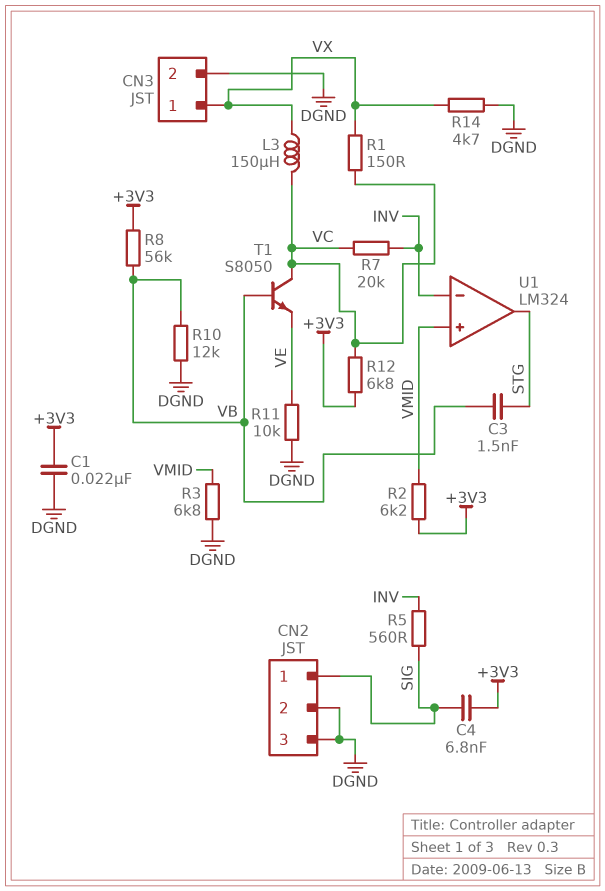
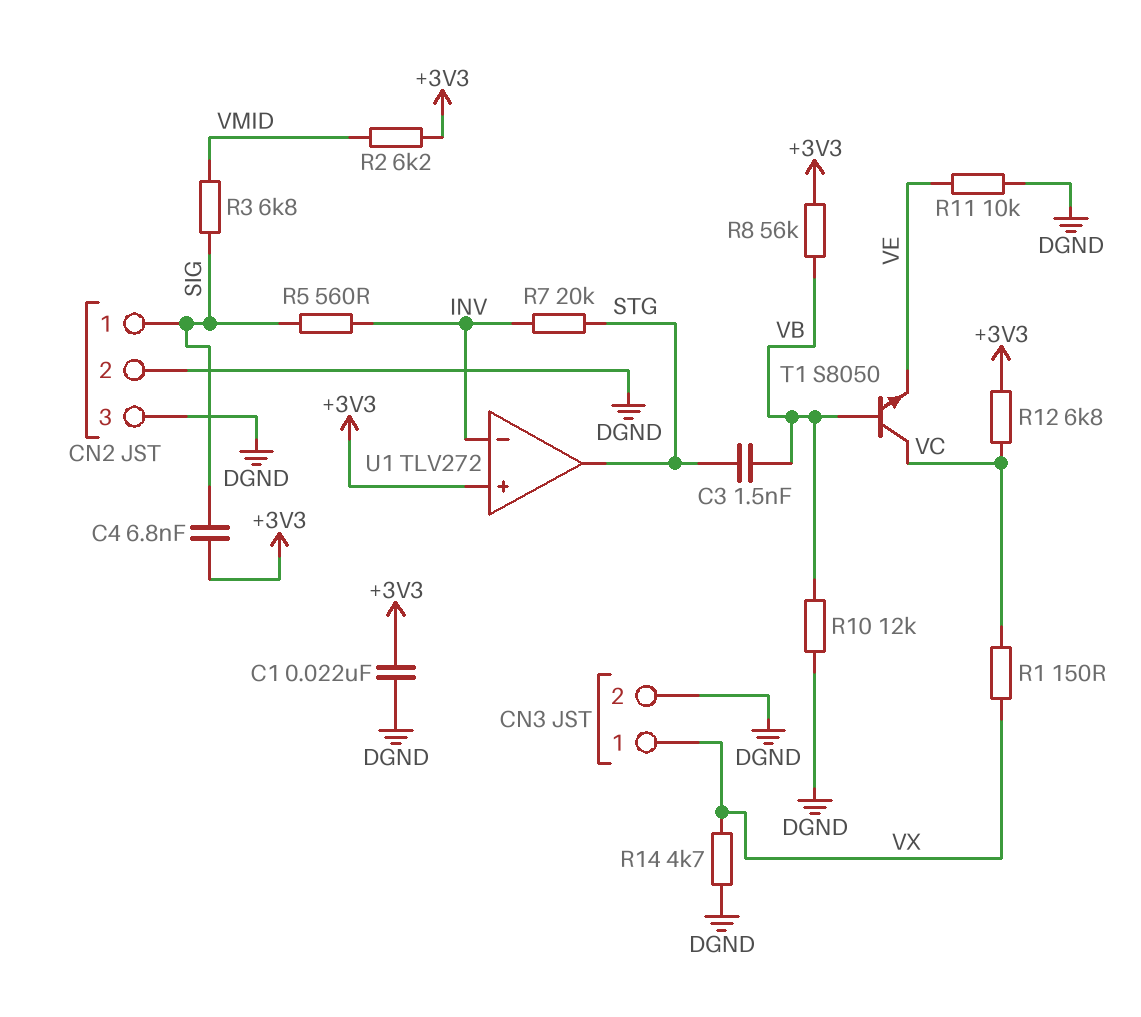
L3: 150uH (VC, VX) -> none
R3: 6.8k (DGND, VMID) -> 6.8k (SIG, VMID)
R7: 20k (INV, VC) -> 20k (INV, STG)
U1: LM324 -> TLV272
U1 pin in+: VMID -> +3V3

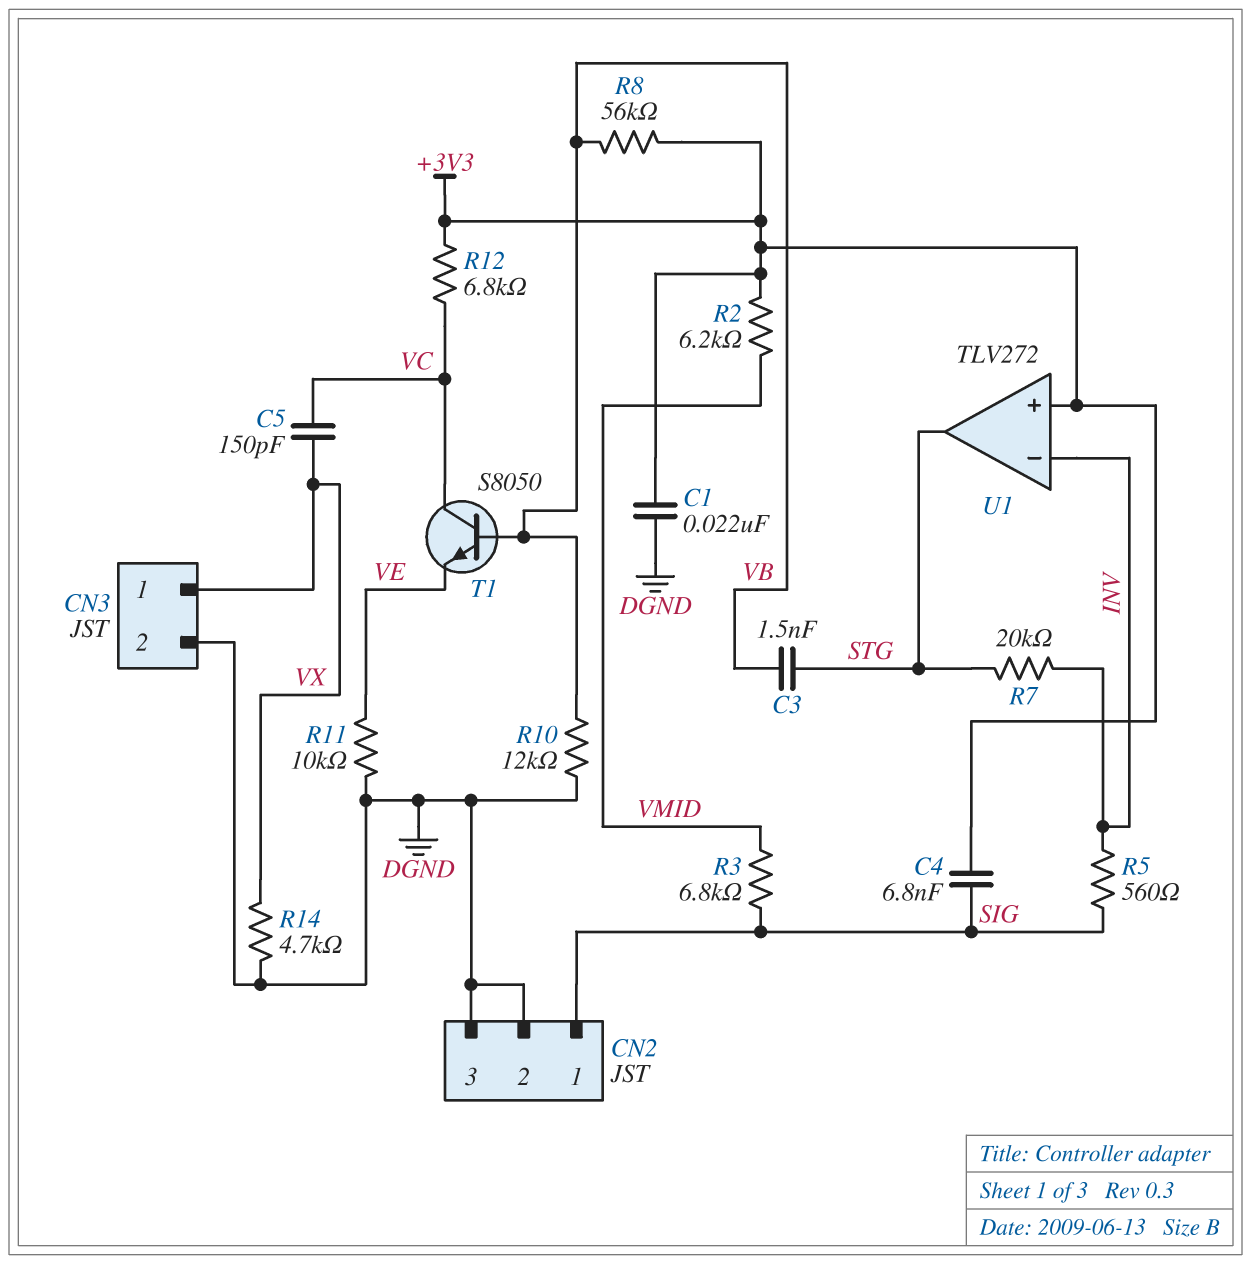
C5: none -> 150pF (VC, VX)
R1: 150 (VC, VX) -> none

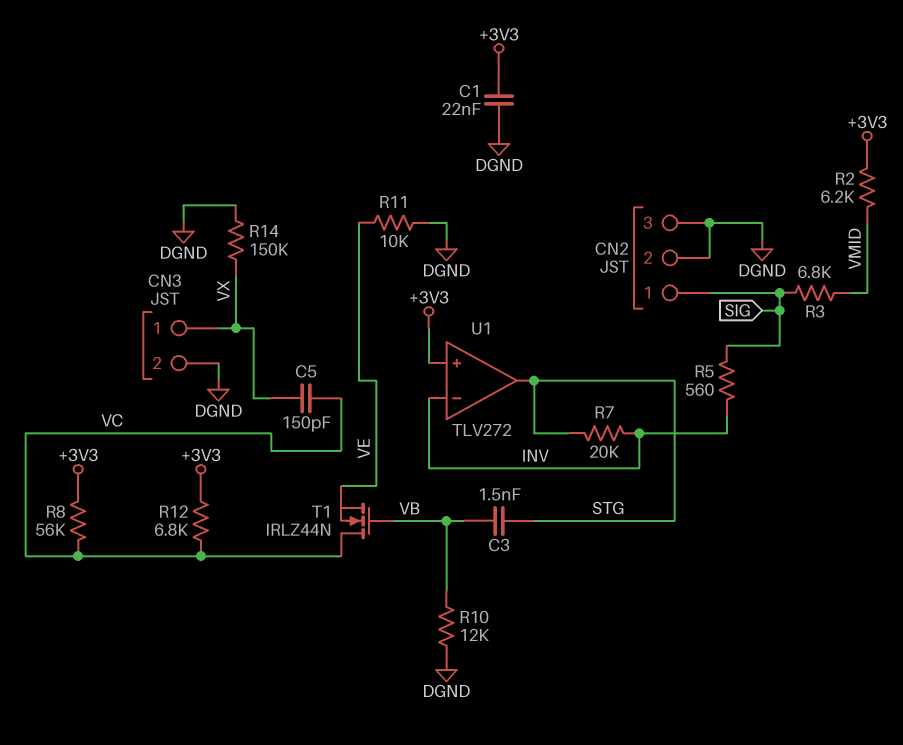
C4: 6.8nF (+3V3, SIG) -> none
R8: 56k (+3V3, VB) -> 56k (+3V3, VC)
R14: 4.7k (DGND, VX) -> 150k (DGND, VX)
T1: NPN S8050 (B VB, C VC, E VE) -> NMOS IRLZ44N (G VB, D VC, S VE)

